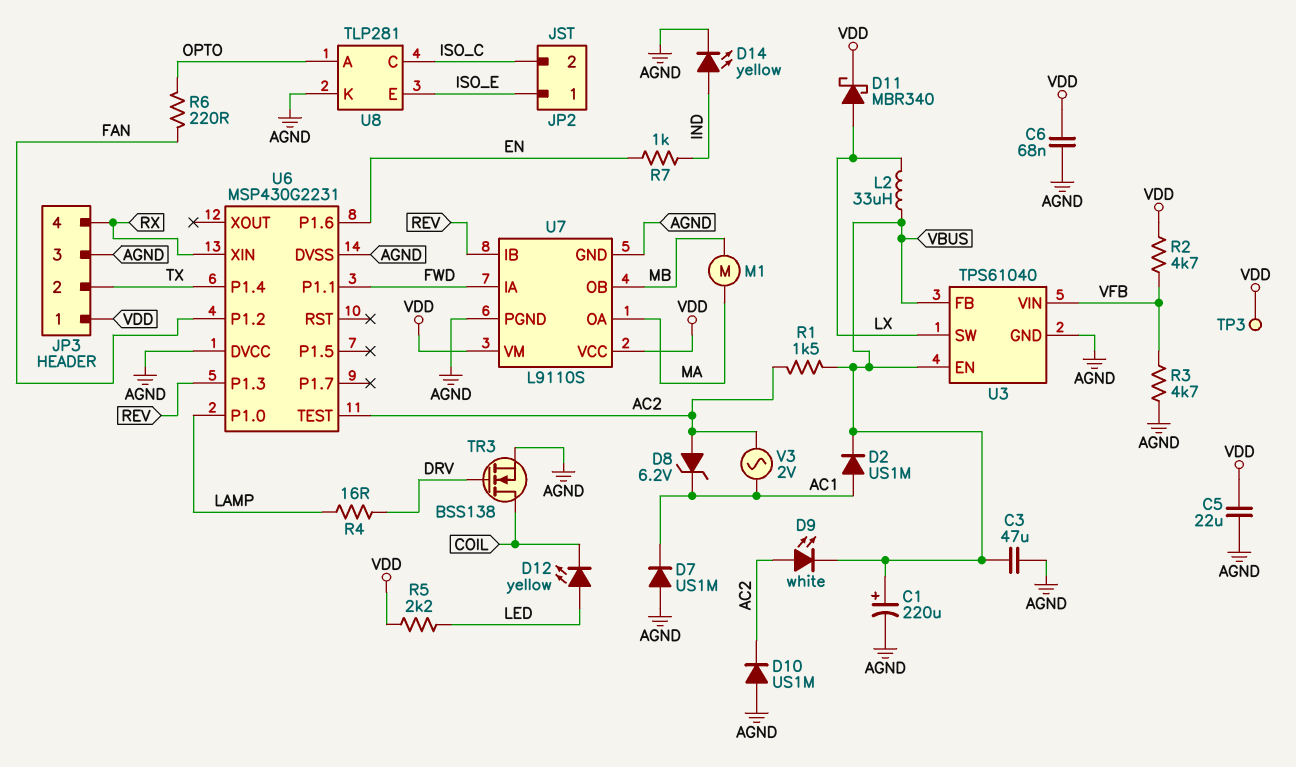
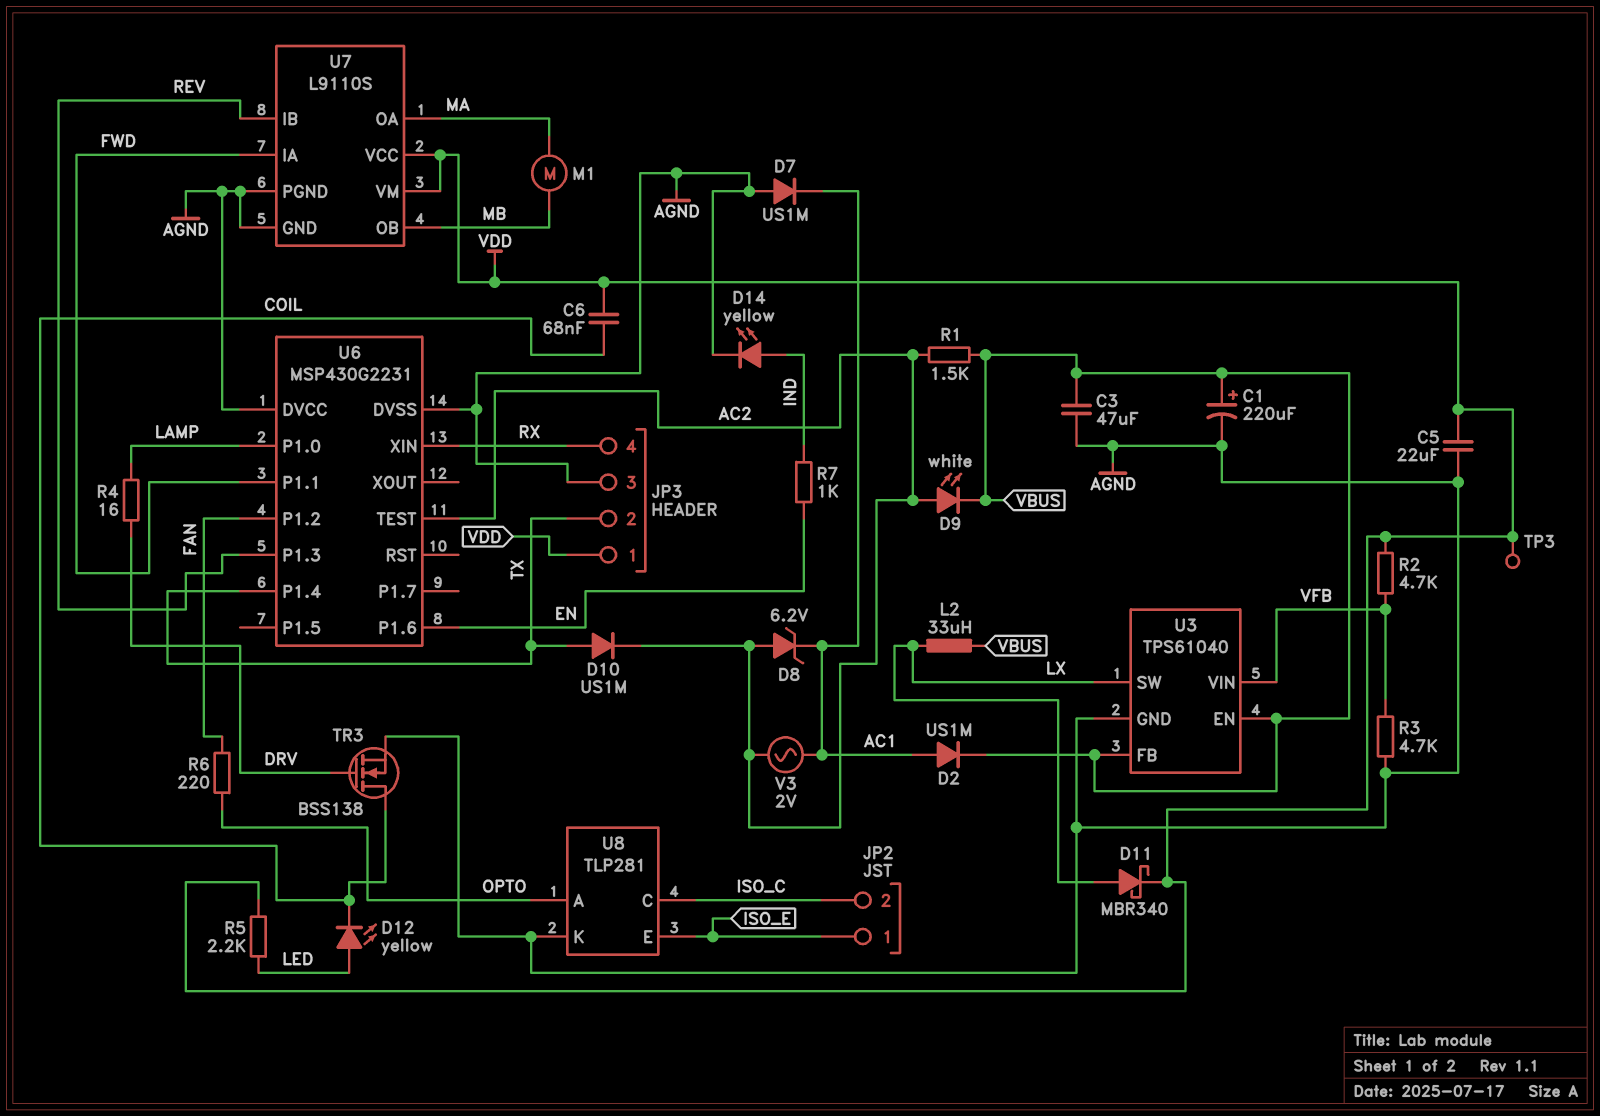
C6: 68nF (AGND, VDD) -> 68nF (COIL, VDD)
D10: diode US1M (A AGND, K AC2) -> diode US1M (A TX, K AC2)

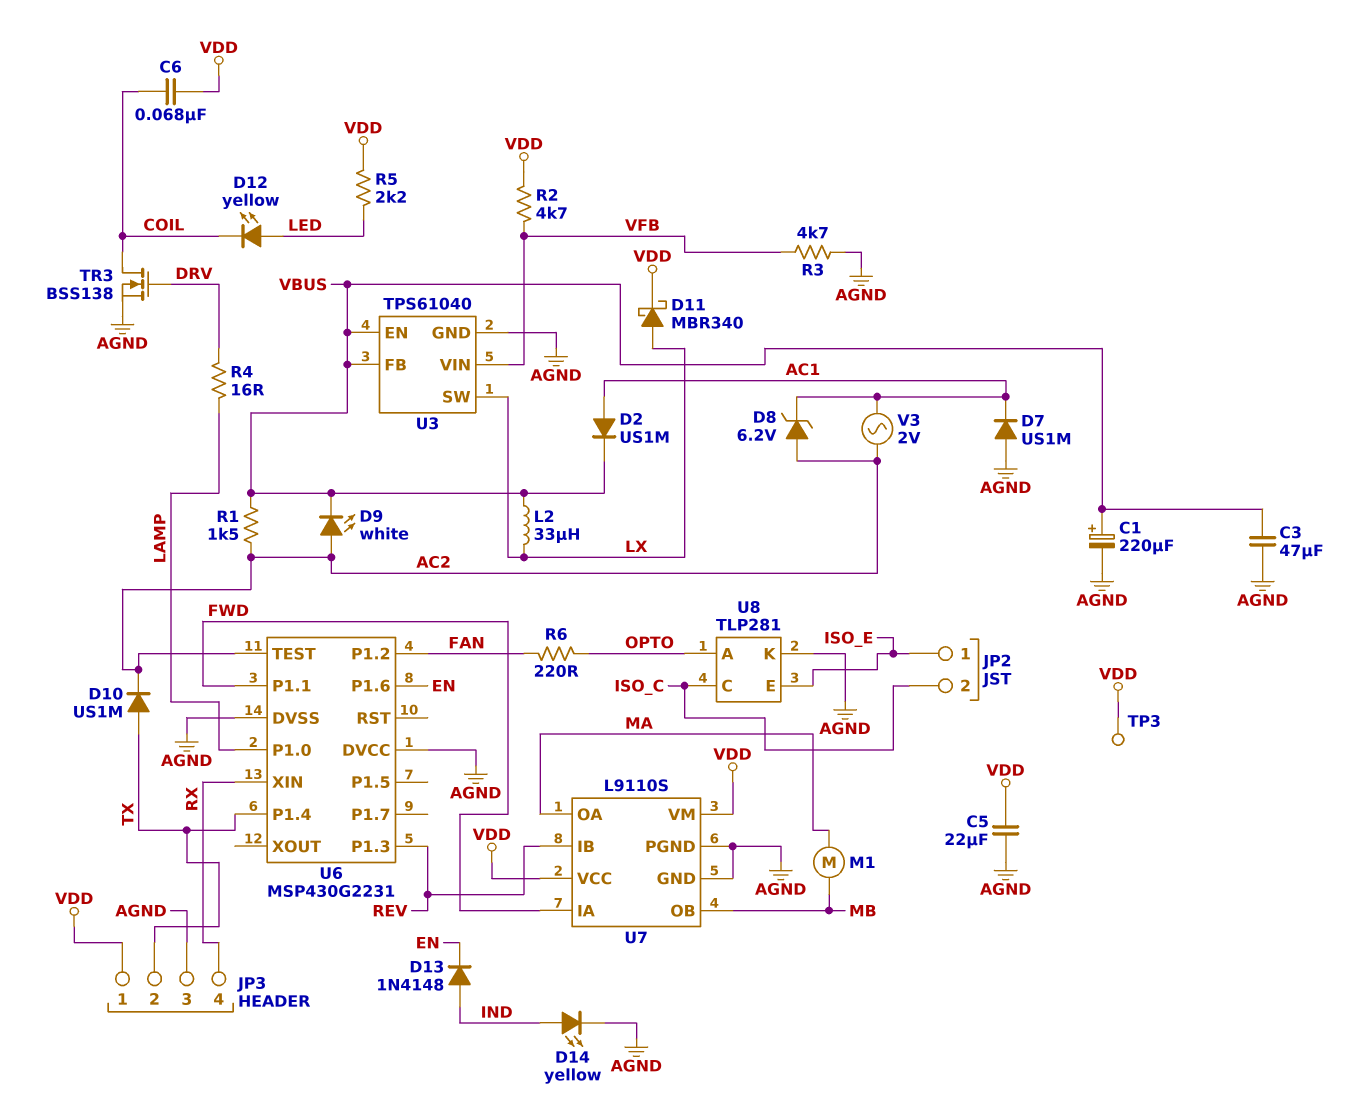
D13: none -> diode 1N4148 (A IND, K EN)
R7: 1k (EN, IND) -> none

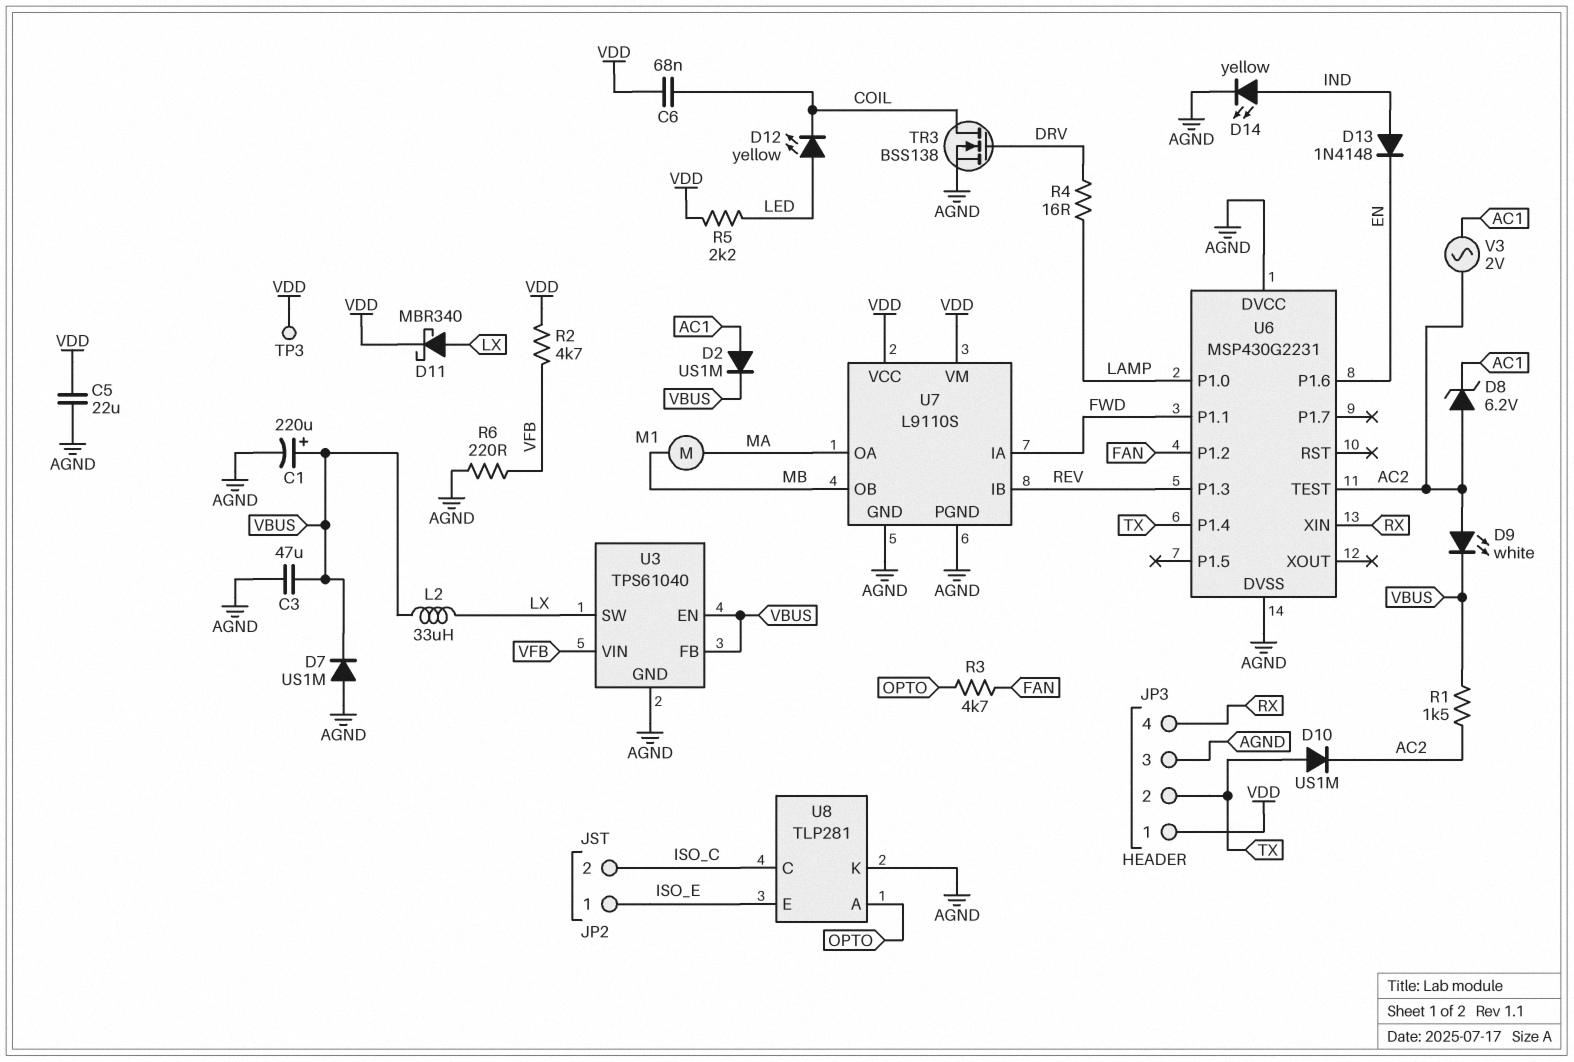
D7: diode US1M (A AGND, K AC1) -> diode US1M (A AGND, K VBUS)
R3: 4.7k (AGND, VFB) -> 4.7k (FAN, OPTO)
R6: 220 (FAN, OPTO) -> 220 (AGND, VFB)

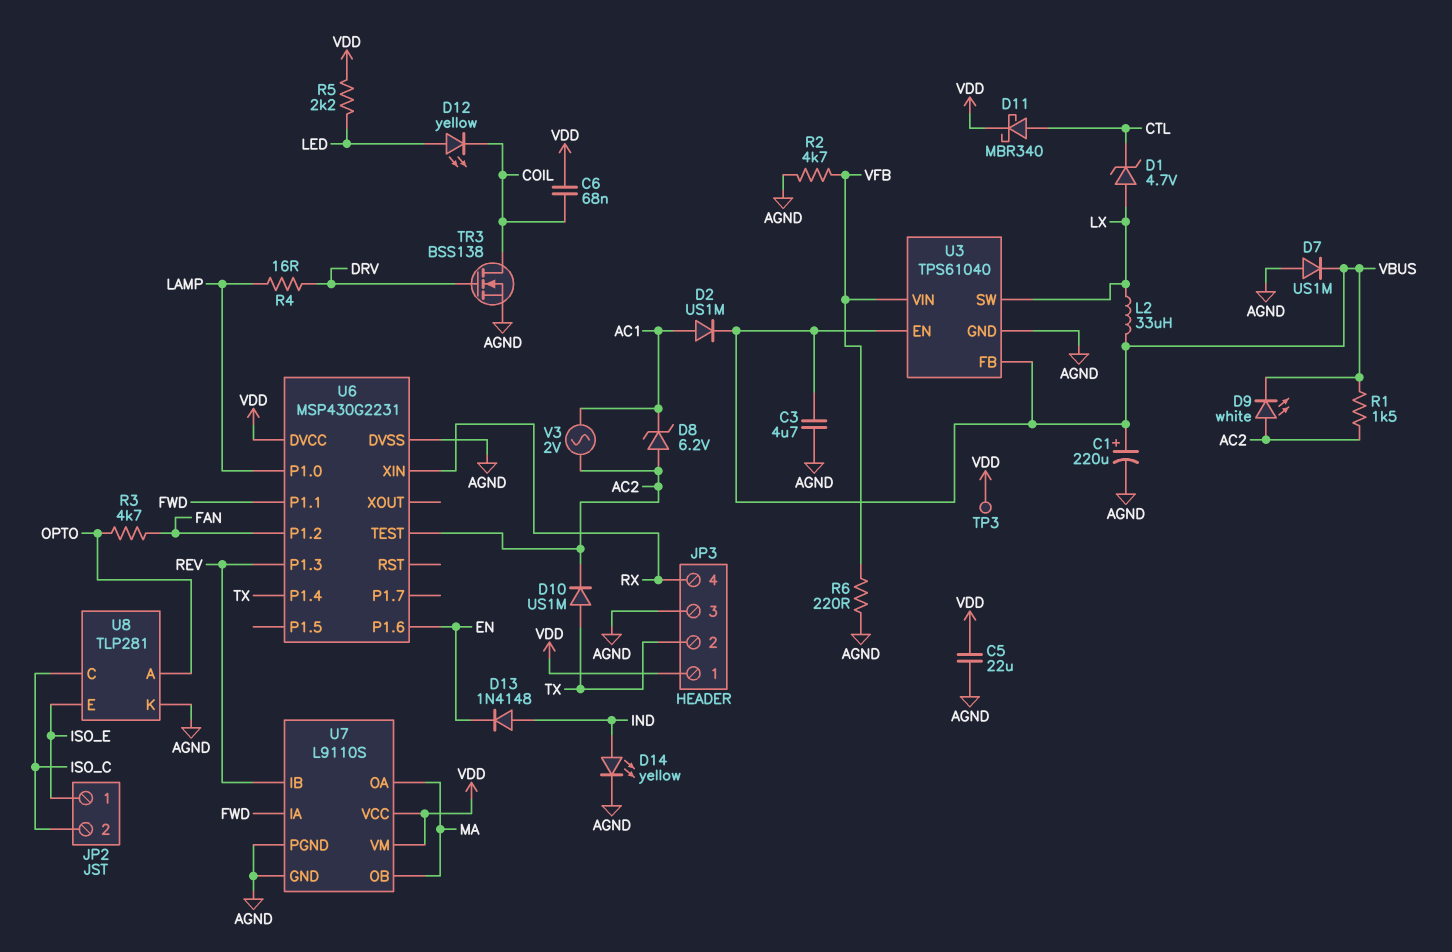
C3: 47uF (AGND, VBUS) -> 4.7uF (AGND, VBUS)
D1: none -> zener 4.7V (A LX, K CTL)
D11: schottky MBR340 (A LX, K VDD) -> schottky MBR340 (A CTL, K VDD)
M1: motor (MA, MB) -> none
R2: 4.7k (VDD, VFB) -> 4.7k (AGND, VFB)
U6 pin DVCC: AGND -> VDD
U7 pin OB: MB -> MA

